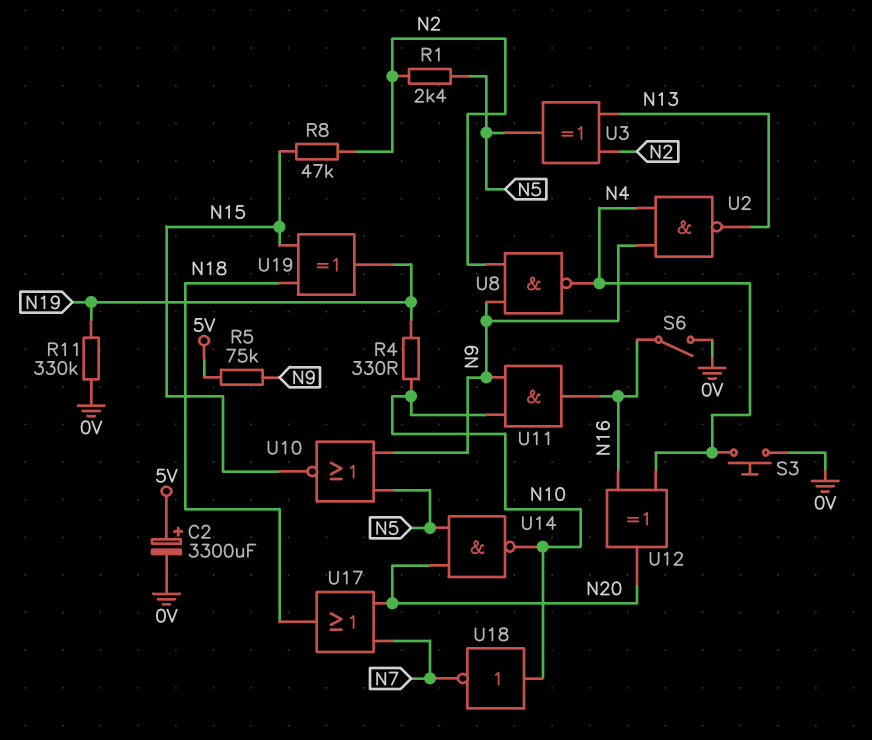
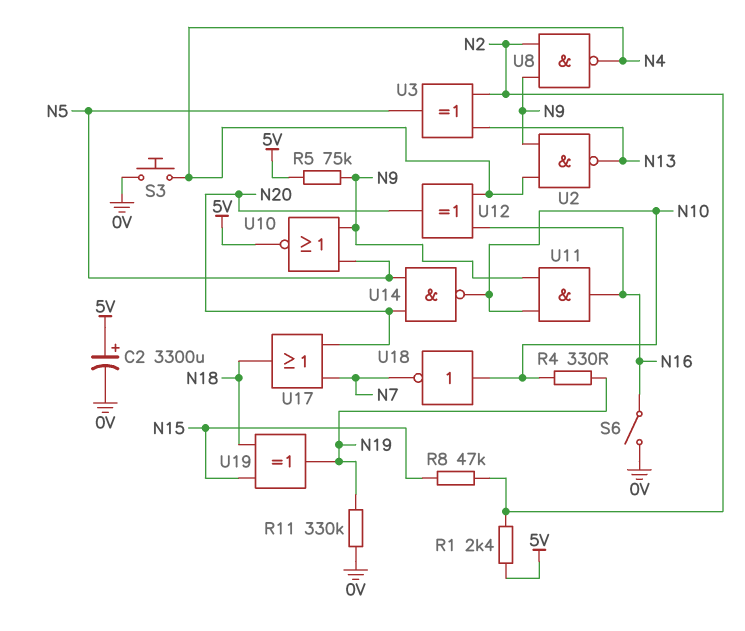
R1: 2.4k (N2, N5) -> 2.4k (5V, N2)
U10: NOR (in N5, in N9, out N15) -> NOR (in N5, in N9, out 5V)

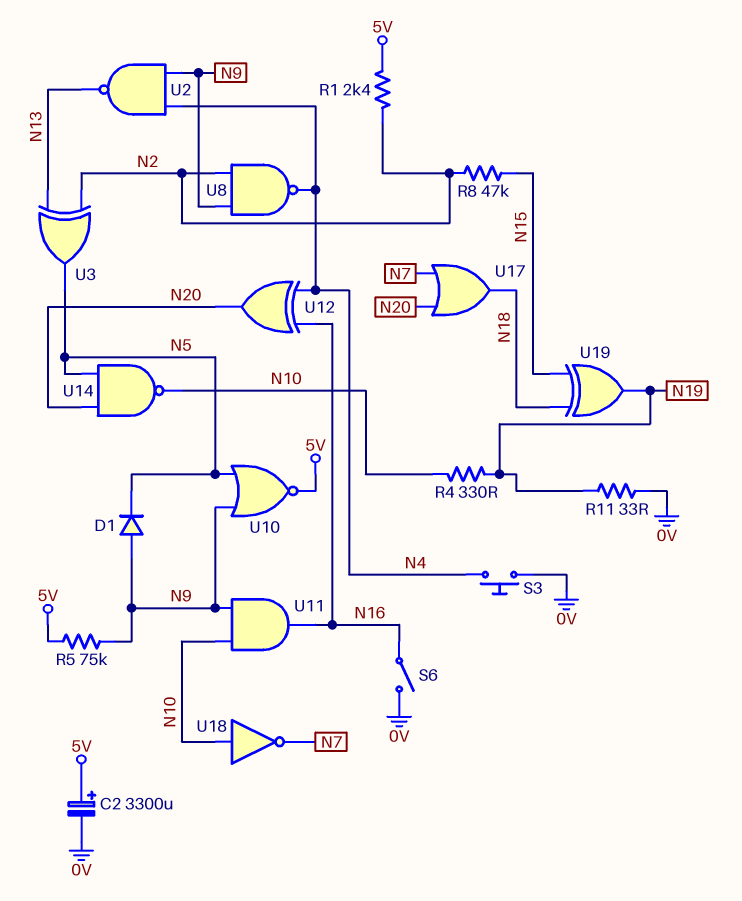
D1: none -> diode (A N9, K N5)
R11: 330k (0V, N19) -> 33 (0V, N19)

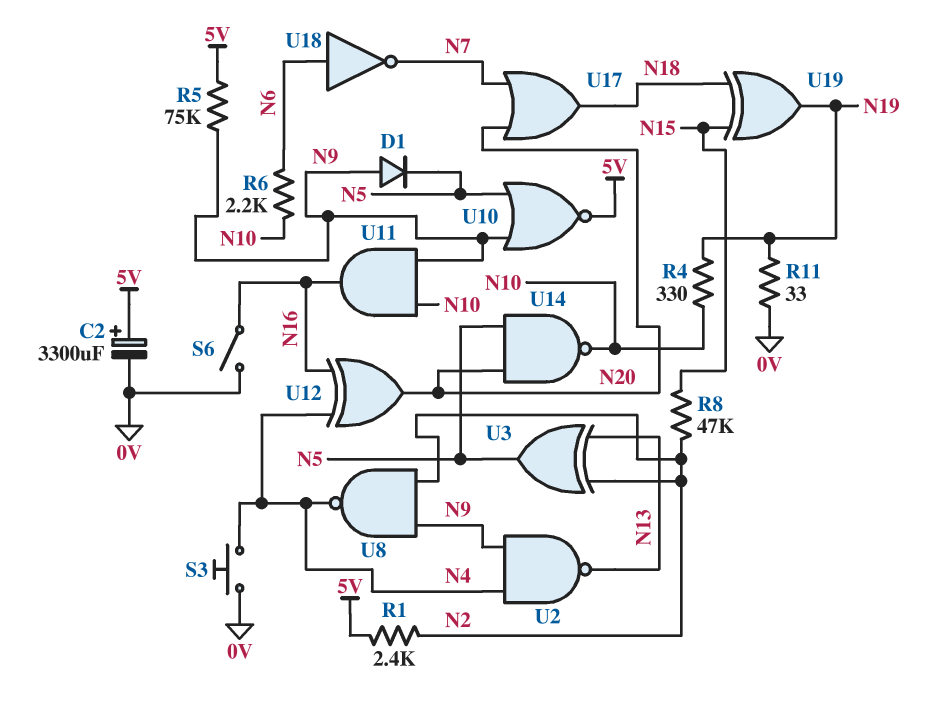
R6: none -> 2.2k (N6, N10)
U18: NOT (in N10, out N7) -> NOT (in N6, out N7)

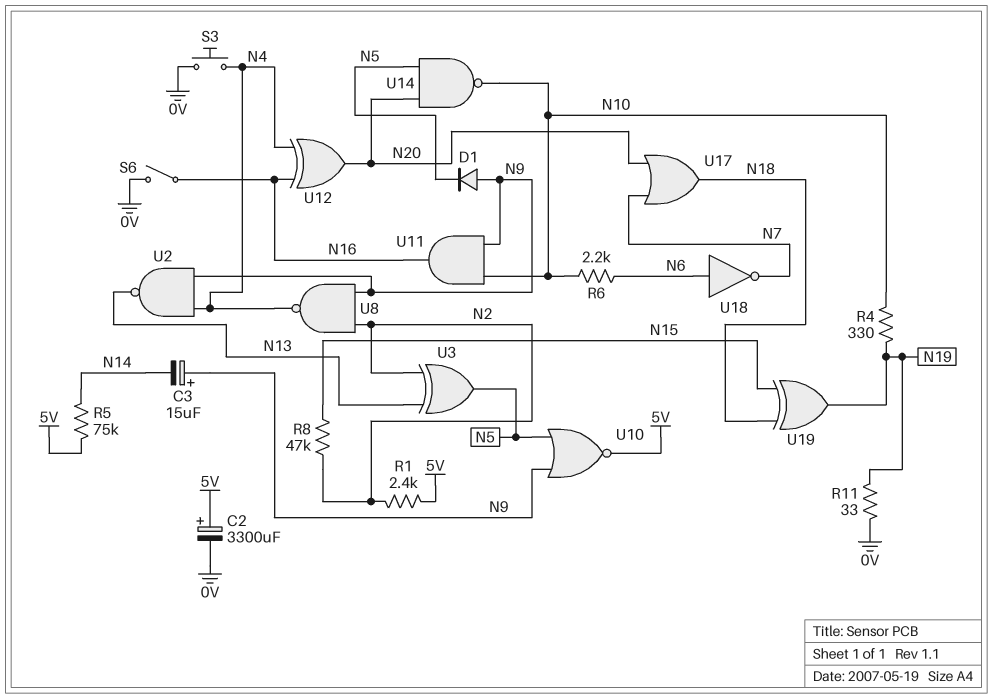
C3: none -> 15uF (plus N9, minus N14)
R5: 75k (5V, N9) -> 75k (5V, N14)

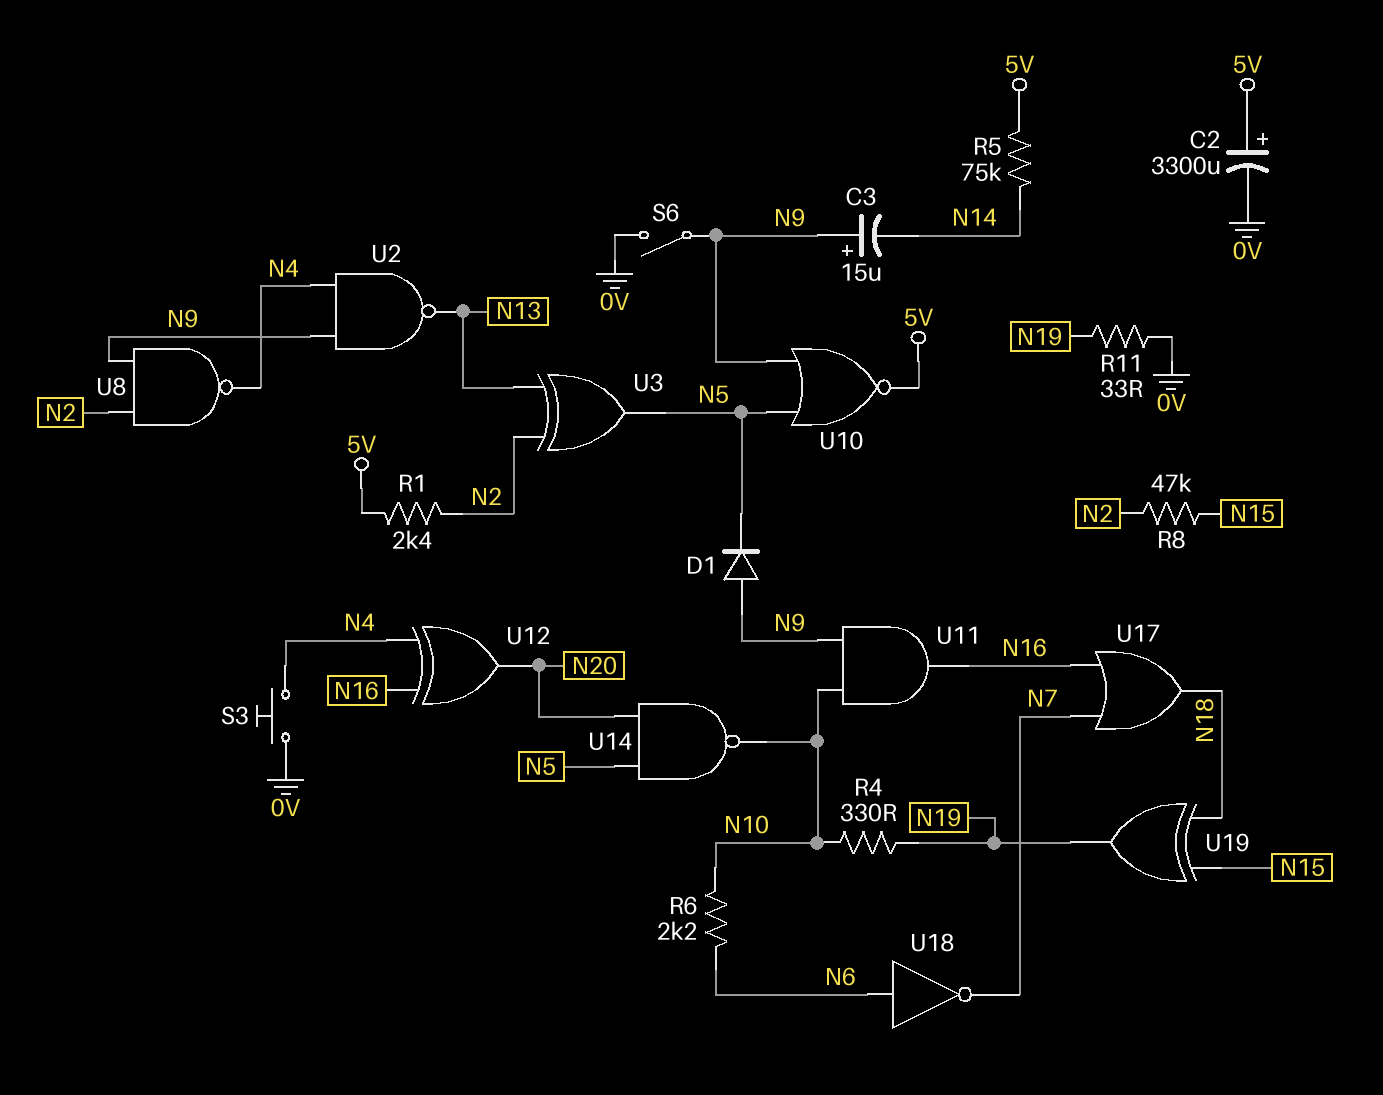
S6: switch (0V, N16) -> switch (0V, N9)
U17: OR (in N7, in N20, out N18) -> OR (in N7, in N16, out N18)

